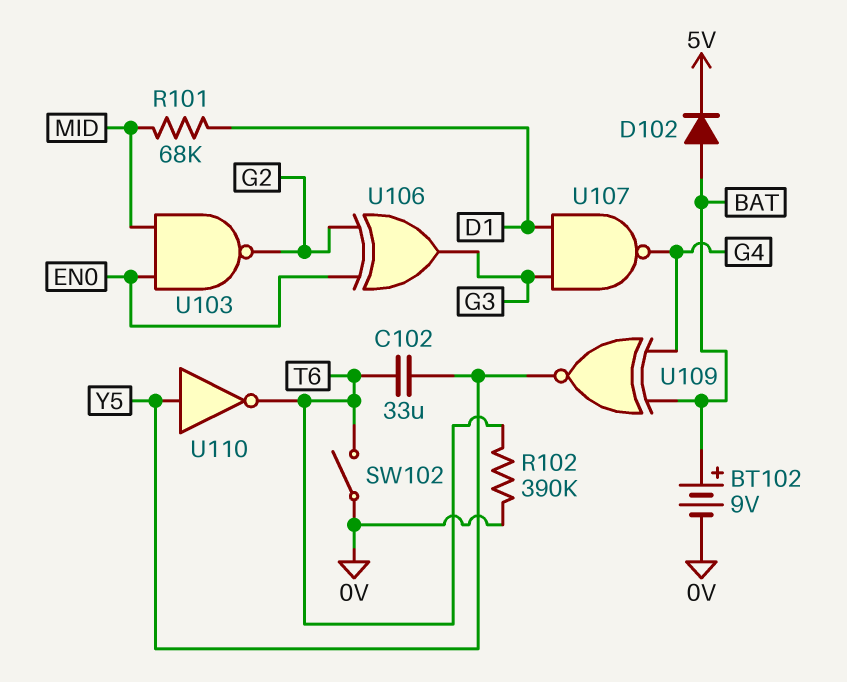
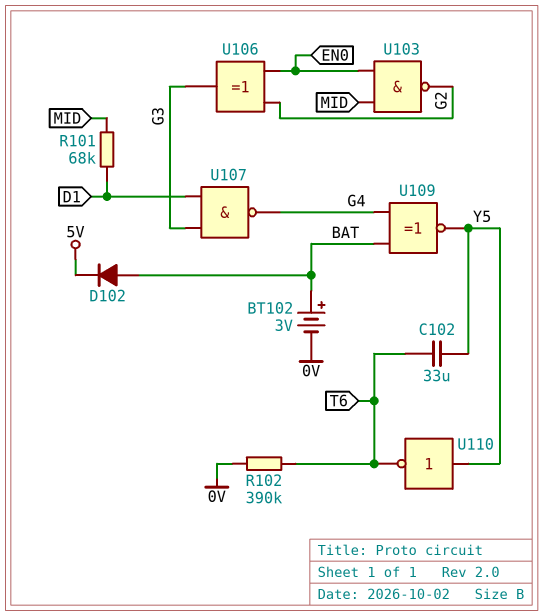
BT102: 9V (plus BAT, minus 0V) -> 3V (plus BAT, minus 0V)
SW102: switch (0V, T6) -> none

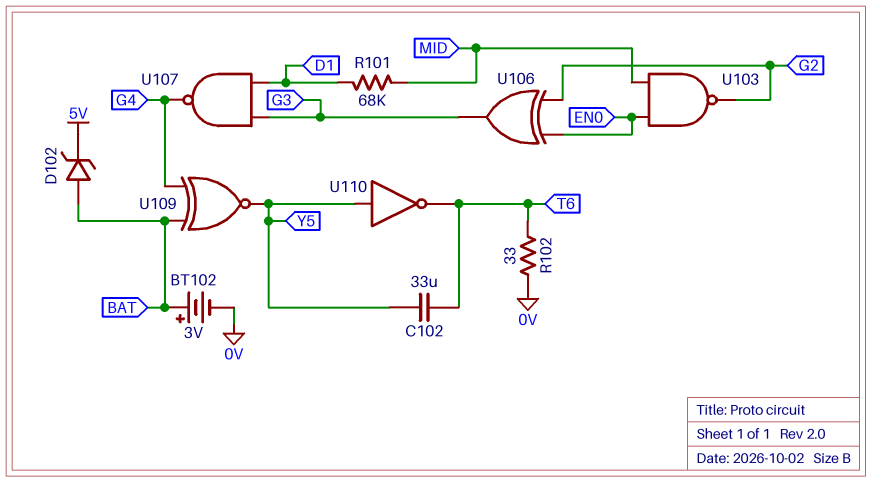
D102: diode (A BAT, K 5V) -> zener (A BAT, K 5V)
R102: 390k (0V, T6) -> 33 (0V, T6)

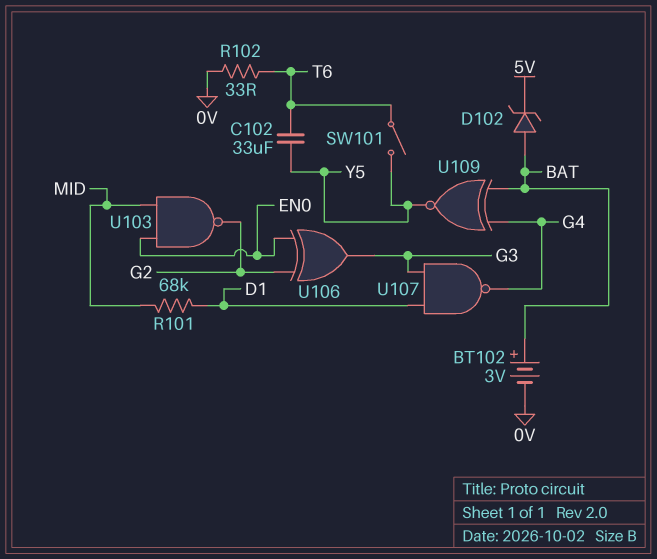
SW101: none -> switch (T6, Y5)
U110: NOT (in Y5, out T6) -> none

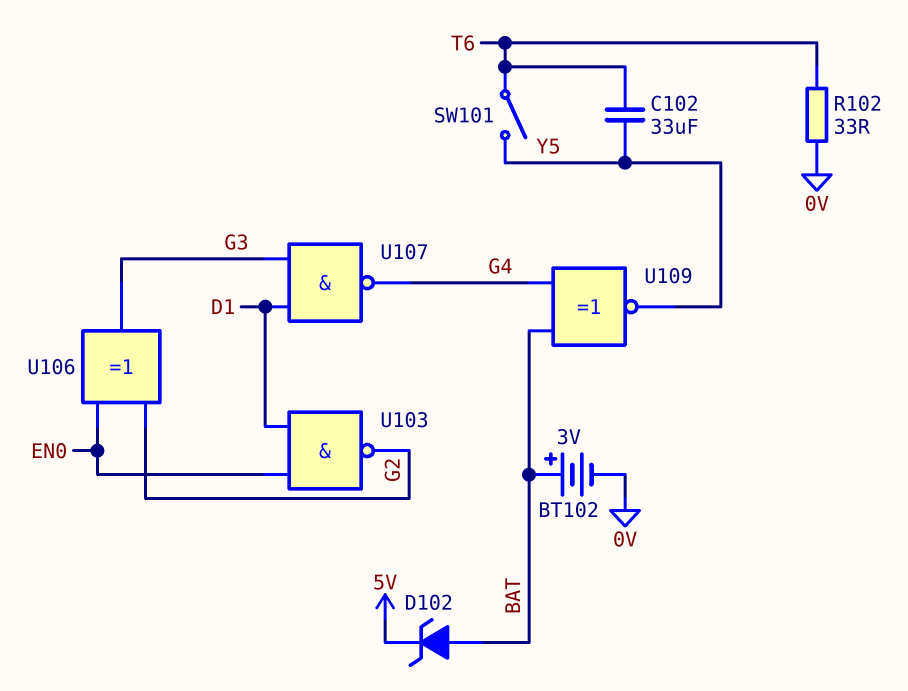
R101: 68k (D1, MID) -> none
U103: NAND (in EN0, in MID, out G2) -> NAND (in D1, in EN0, out G2)

